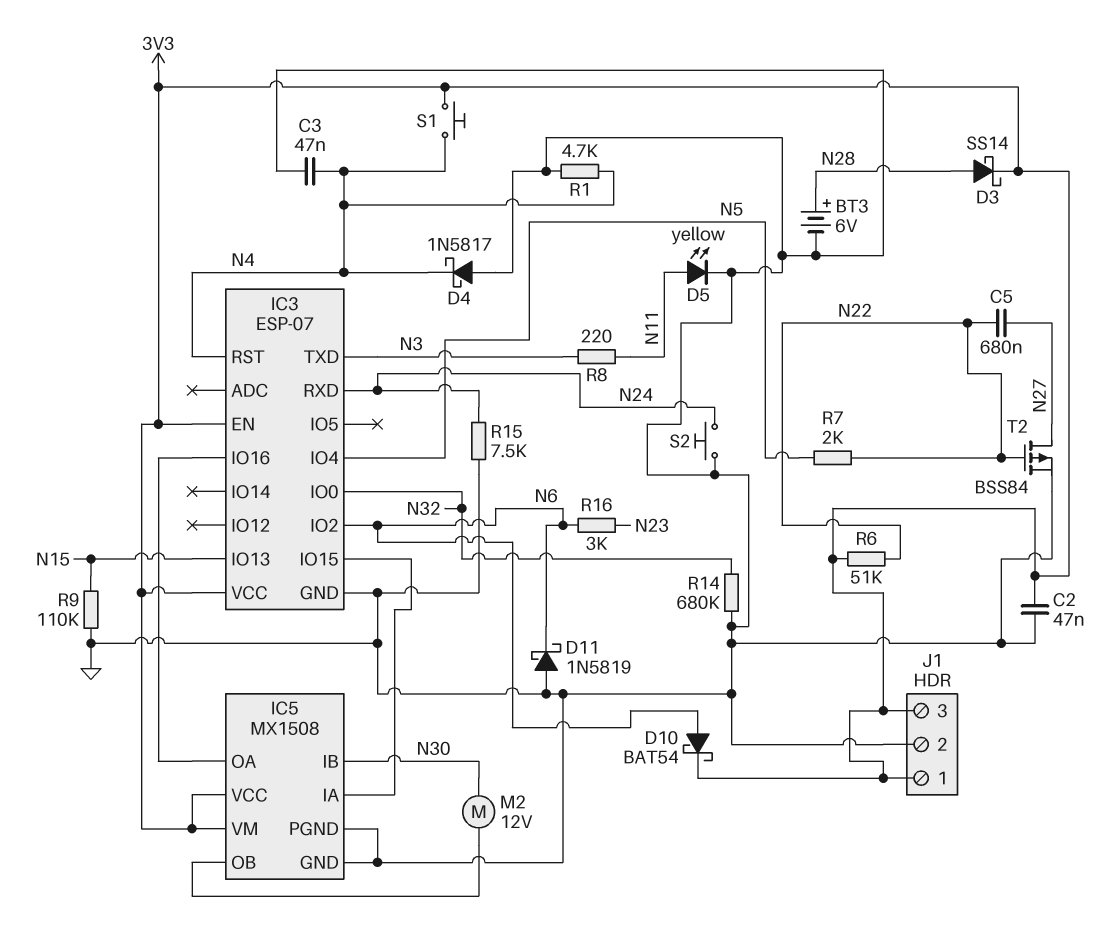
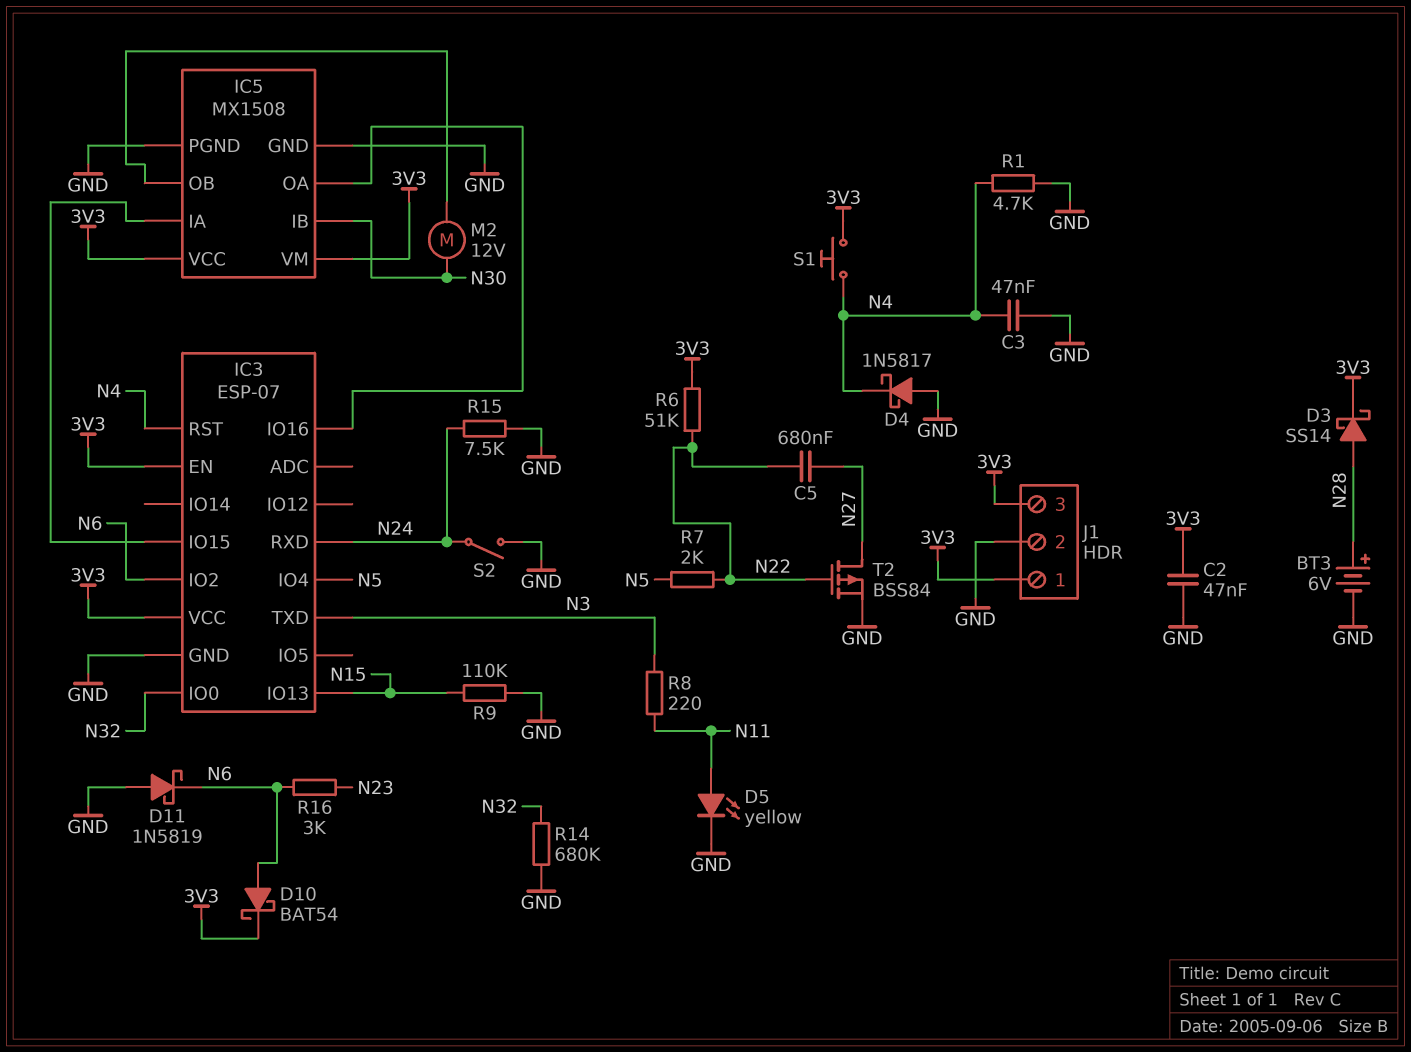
S2: button (GND, N24) -> switch (GND, N24)

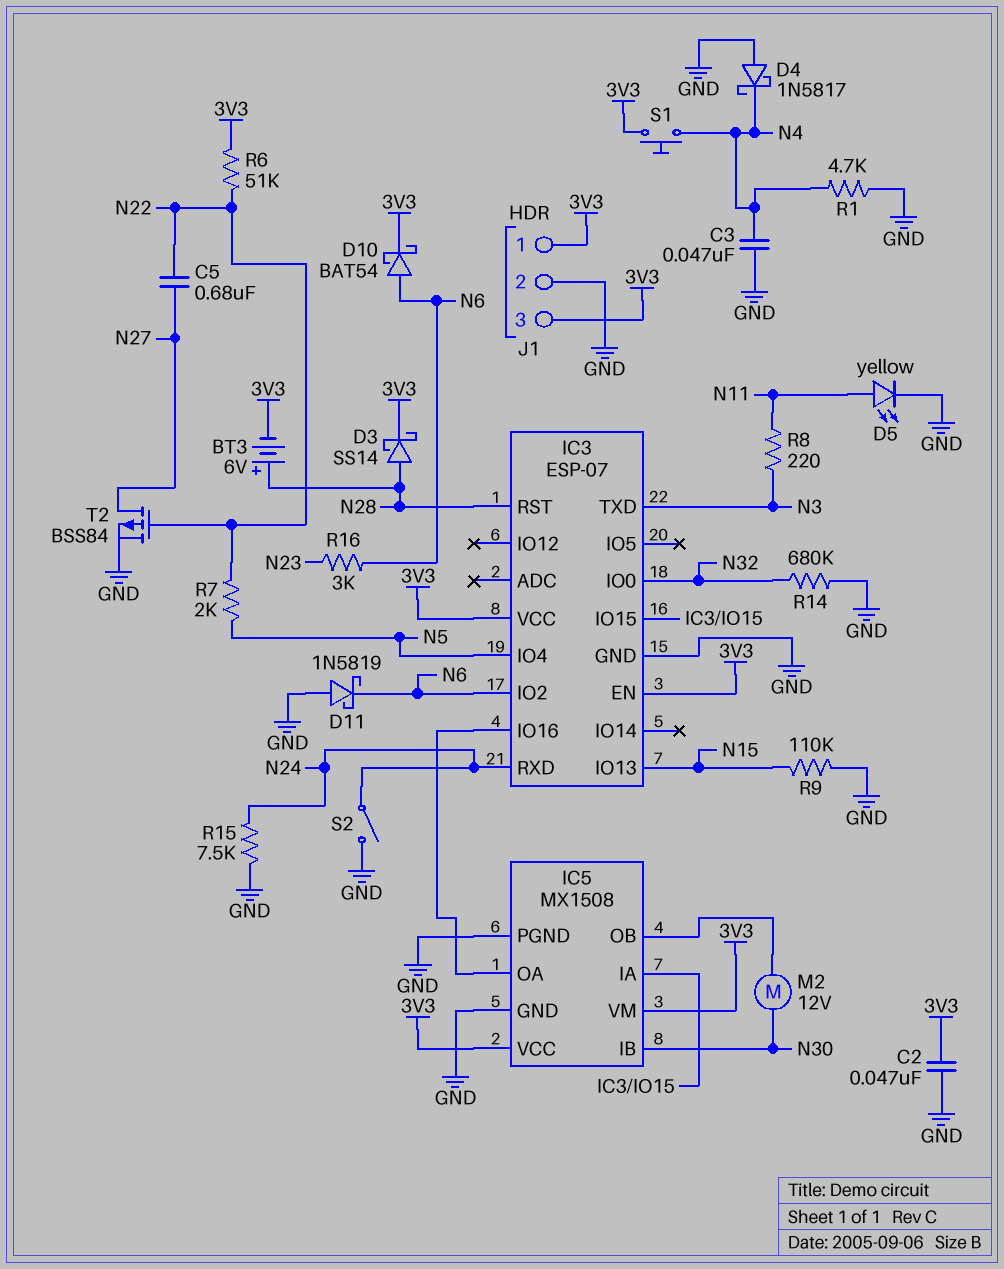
BT3: 6V (plus N28, minus GND) -> 6V (plus N28, minus 3V3)
IC3 pin RST: N4 -> N28

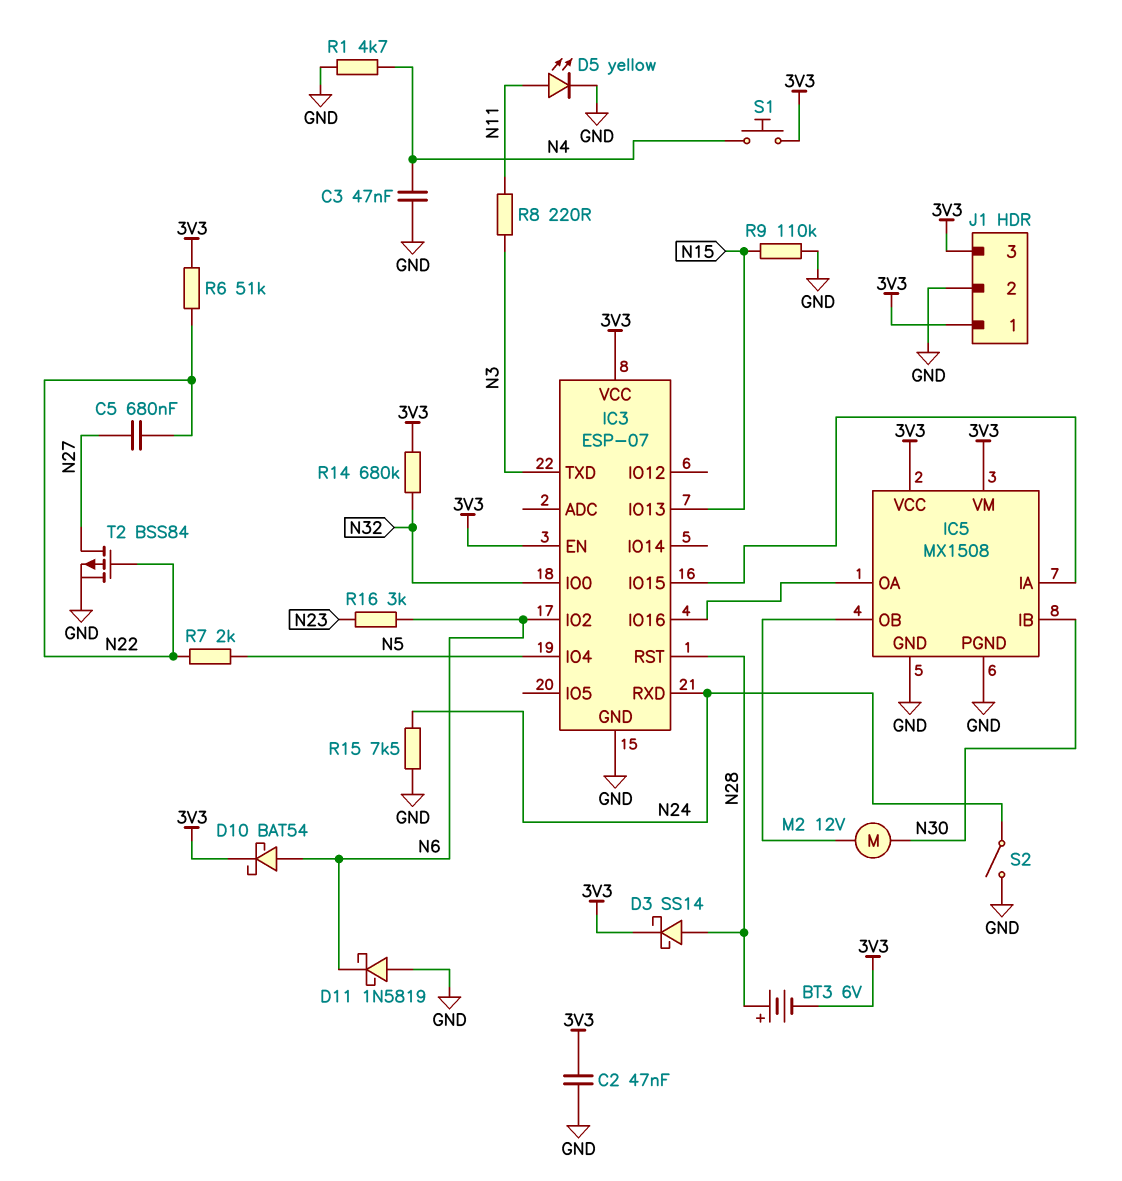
D4: schottky 1N5817 (A GND, K N4) -> none
R14: 680k (GND, N32) -> 680k (3V3, N32)

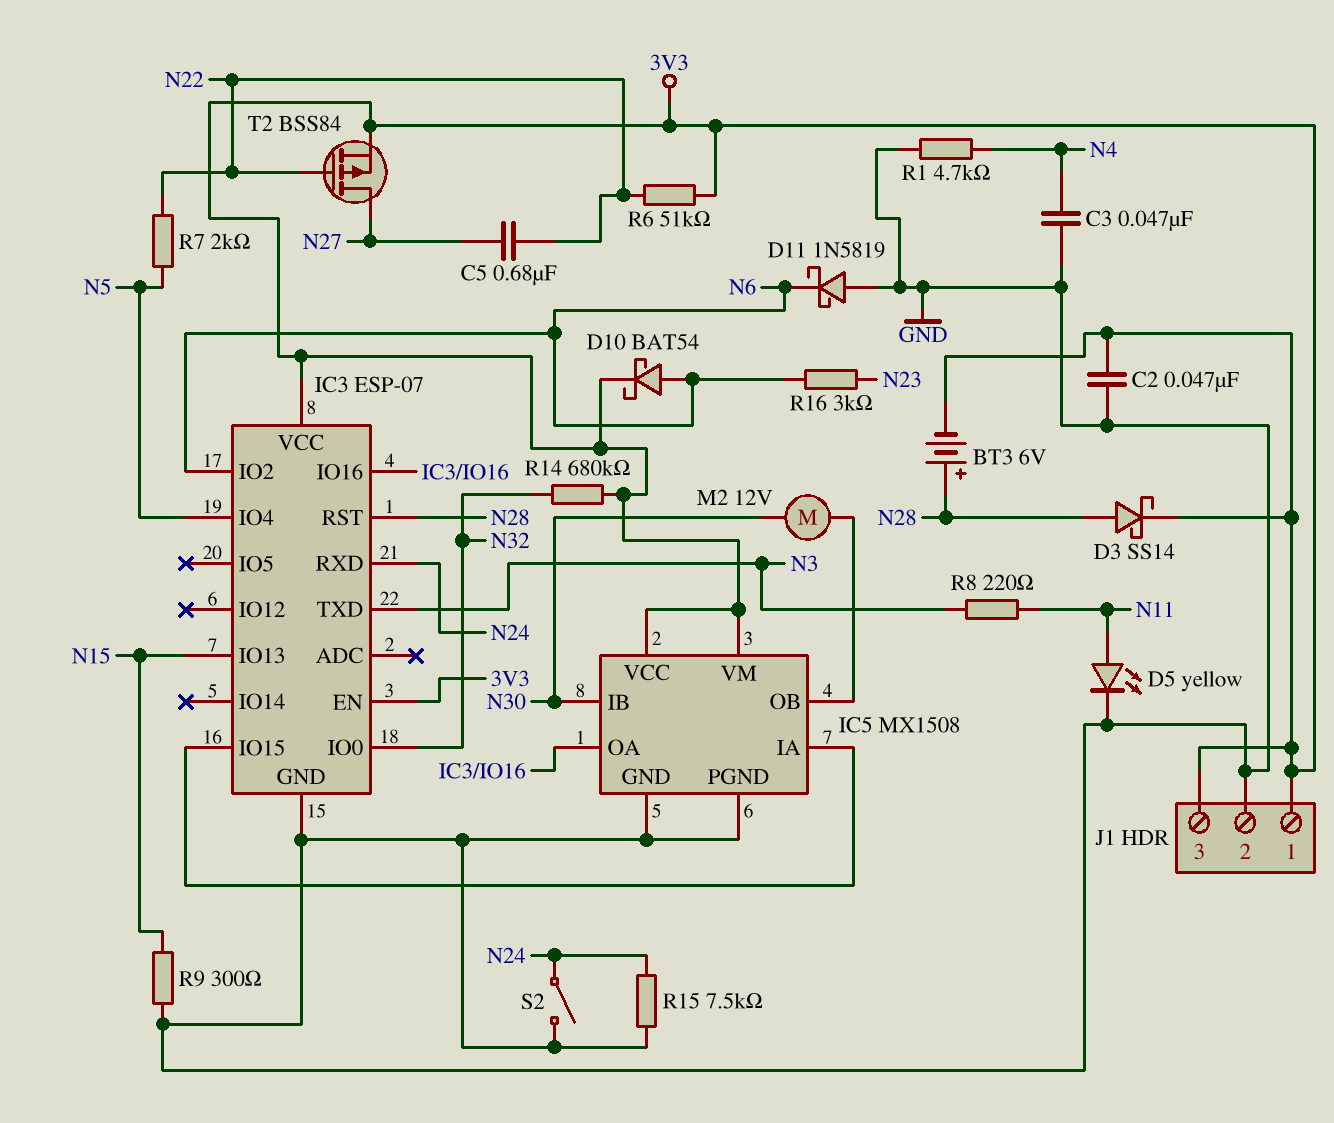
R9: 110k (GND, N15) -> 300 (GND, N15)
S1: button (3V3, N4) -> none
T2: PMOS BSS84 (G N22, D N27, S GND) -> PMOS BSS84 (G N22, D N27, S 3V3)

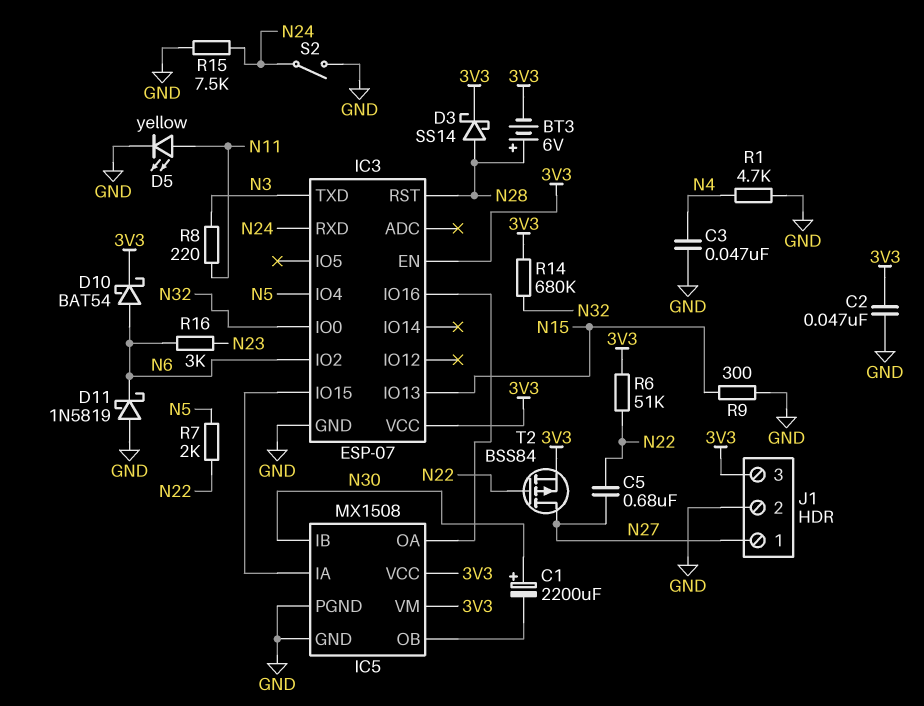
C1: none -> 2200uF (plus N30, minus IC5/OB)
J1 pin 1: 3V3 -> N27
M2: motor 12V (IC5/OB, N30) -> none

